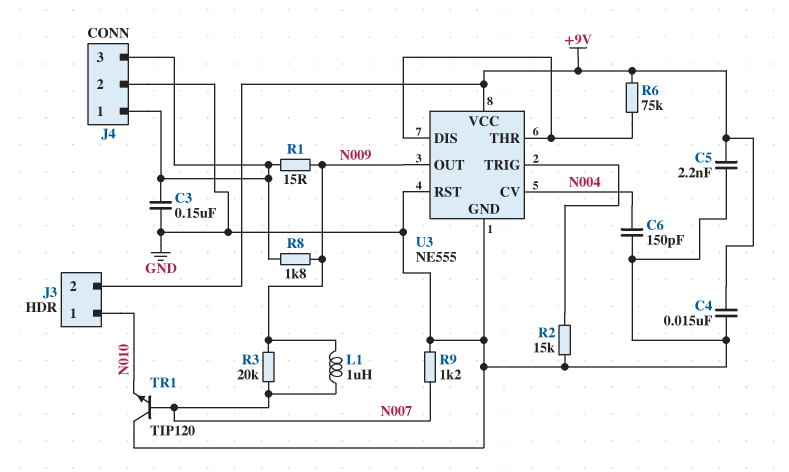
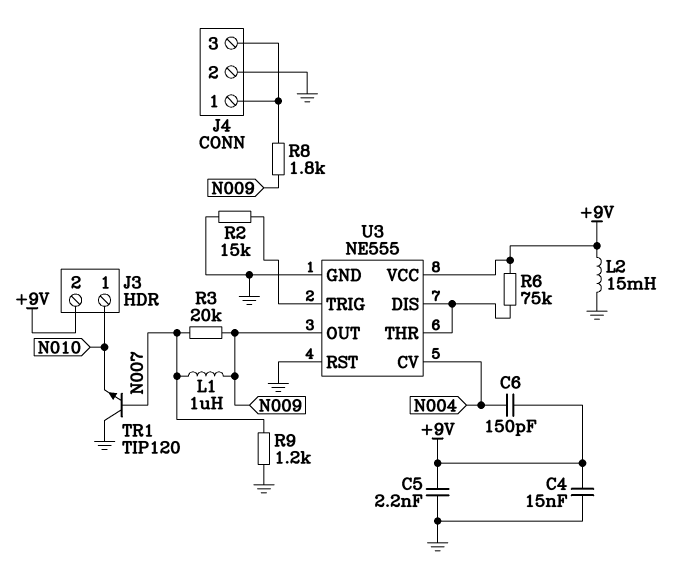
C3: 150nF (GND, J4/1) -> none
C6: 150pF (GND, N004) -> 150pF (+9V, N004)
L2: none -> 15mH (+9V, GND)
R1: 15 (J4/1, N009) -> none

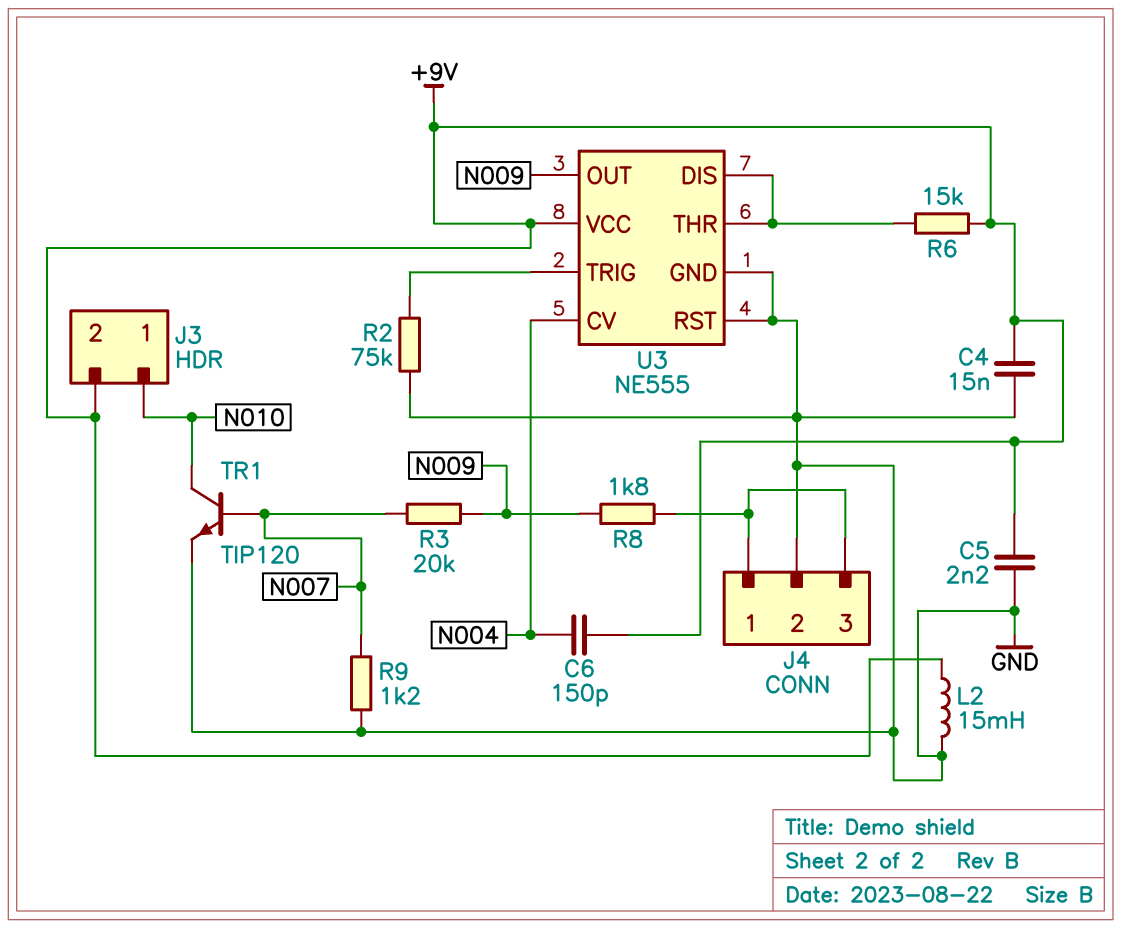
L1: 1uH (N007, N009) -> none
R2: 15k (GND, U3/TRIG) -> 75k (GND, U3/TRIG)
R6: 75k (+9V, U3/DIS) -> 15k (+9V, U3/DIS)
TR1: NPN TIP120 (B N007, C GND, E N010) -> NPN TIP120 (B N007, C N010, E GND)

